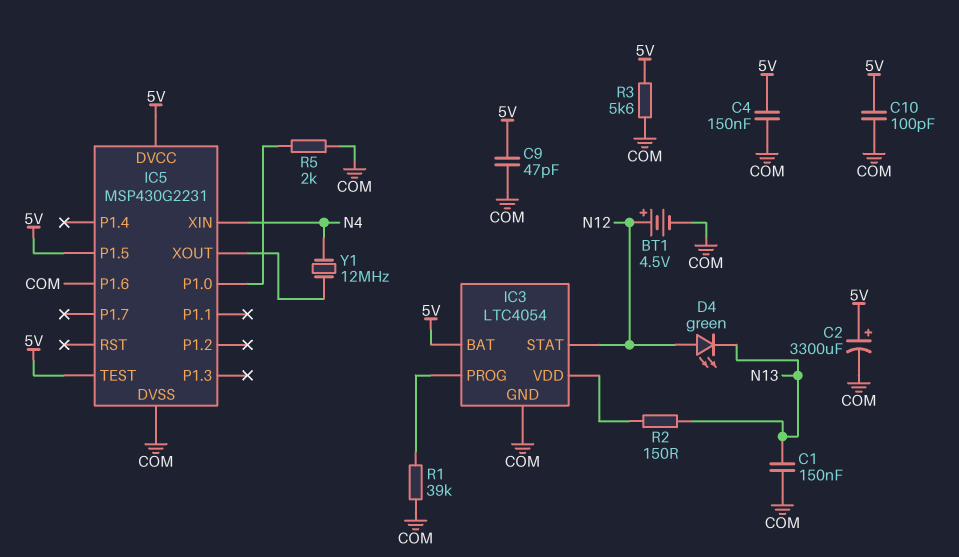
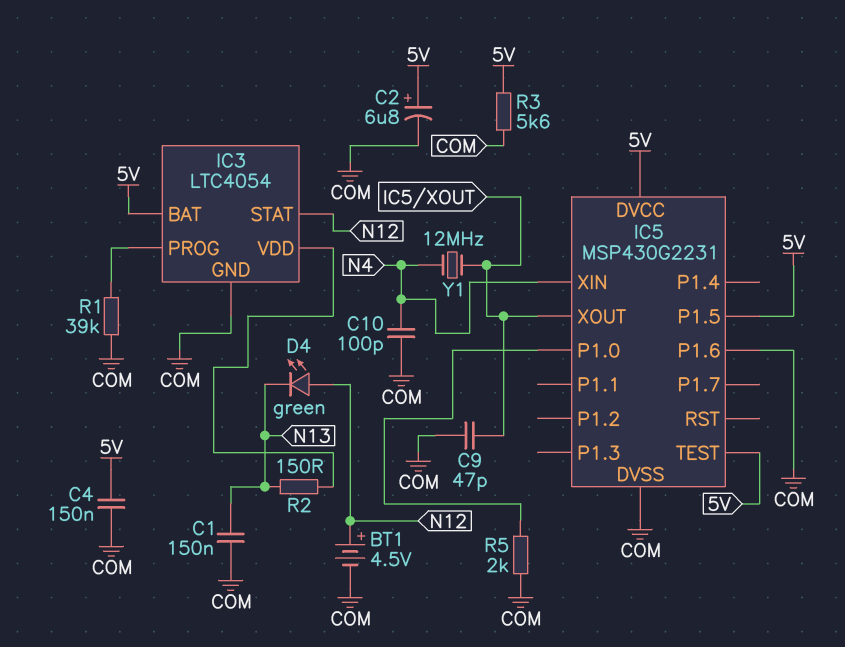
C2: 3300uF (plus 5V, minus COM) -> 6.8uF (plus 5V, minus COM)
C9: 47pF (5V, COM) -> 47pF (COM, IC5/XOUT)
C10: 100pF (5V, COM) -> 100pF (COM, N4)

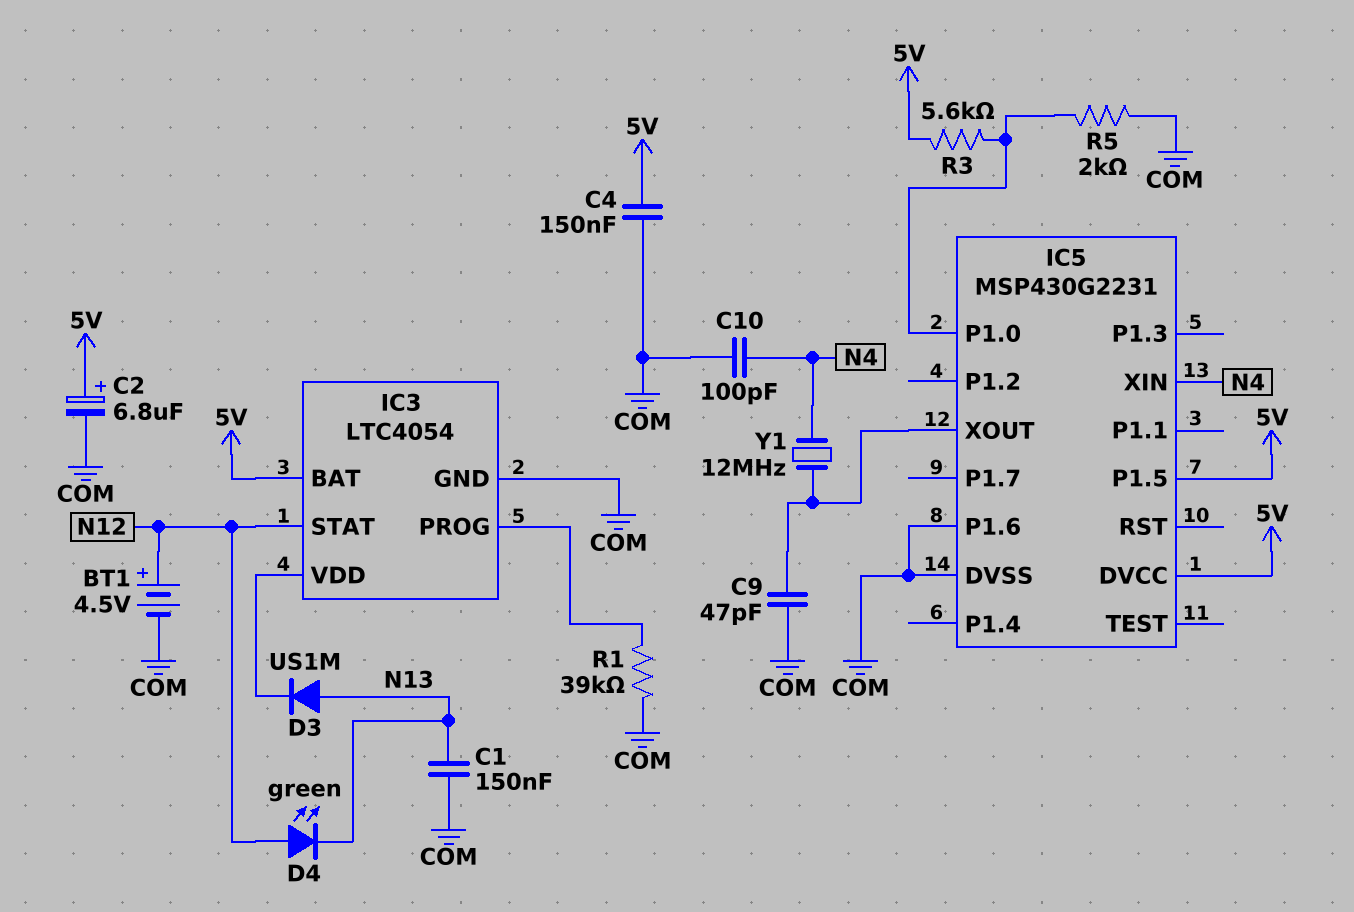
D3: none -> diode US1M (A N13, K IC3/VDD)
IC5 pin TEST: 5V -> none
R2: 150 (IC3/VDD, N13) -> none
R3: 5.6k (5V, COM) -> 5.6k (5V, IC5/P1.0)

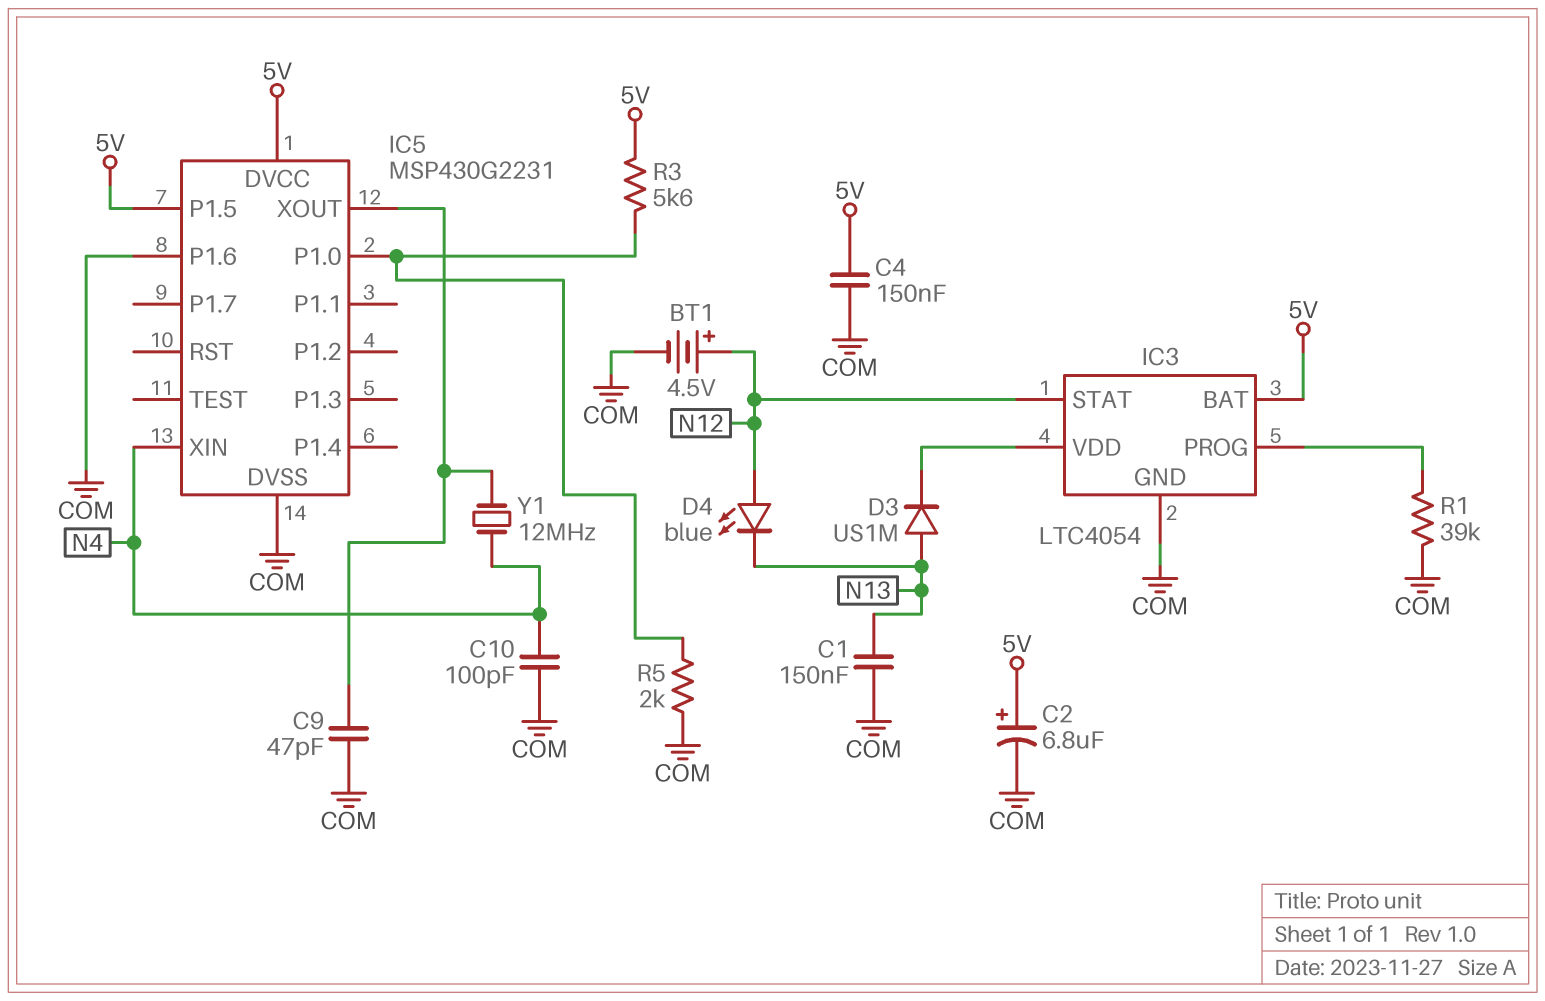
D4: LED green (A N12, K N13) -> LED blue (A N12, K N13)

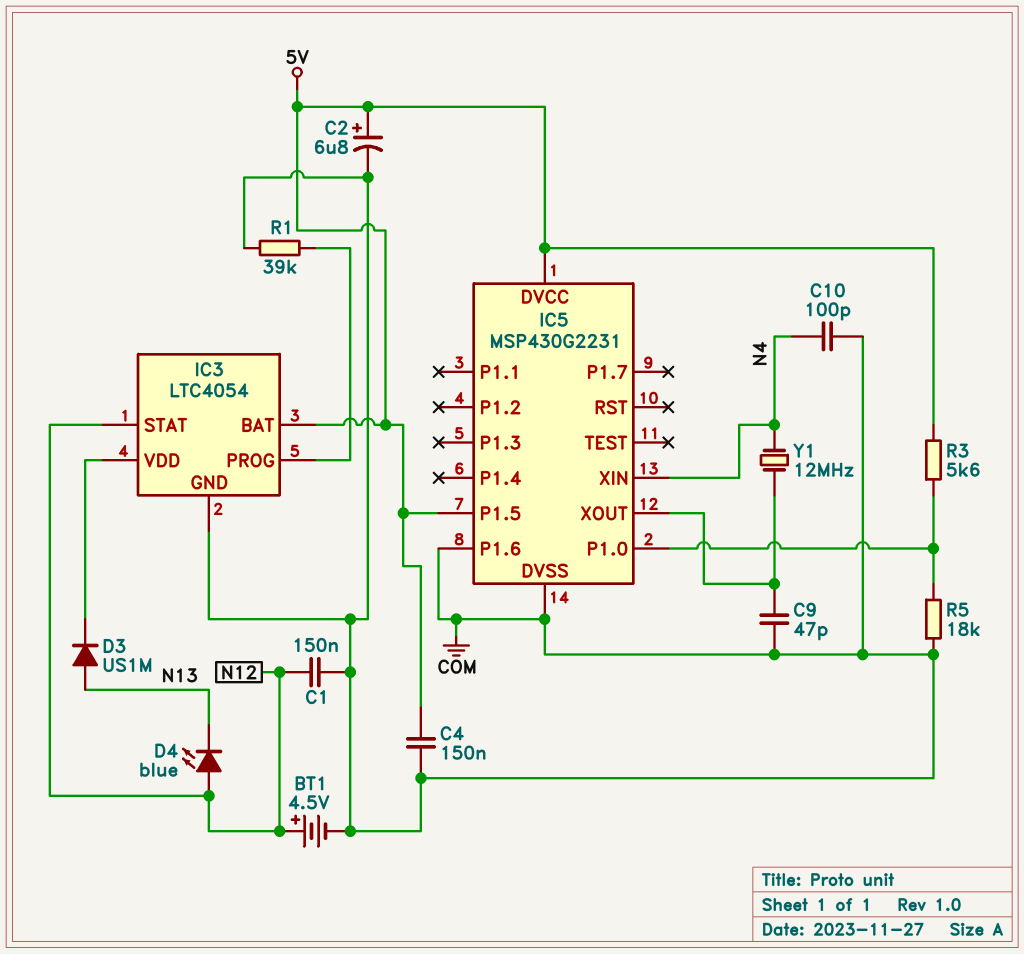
C1: 150nF (COM, N13) -> 150nF (COM, N12)
R5: 2k (COM, IC5/P1.0) -> 18k (COM, IC5/P1.0)

